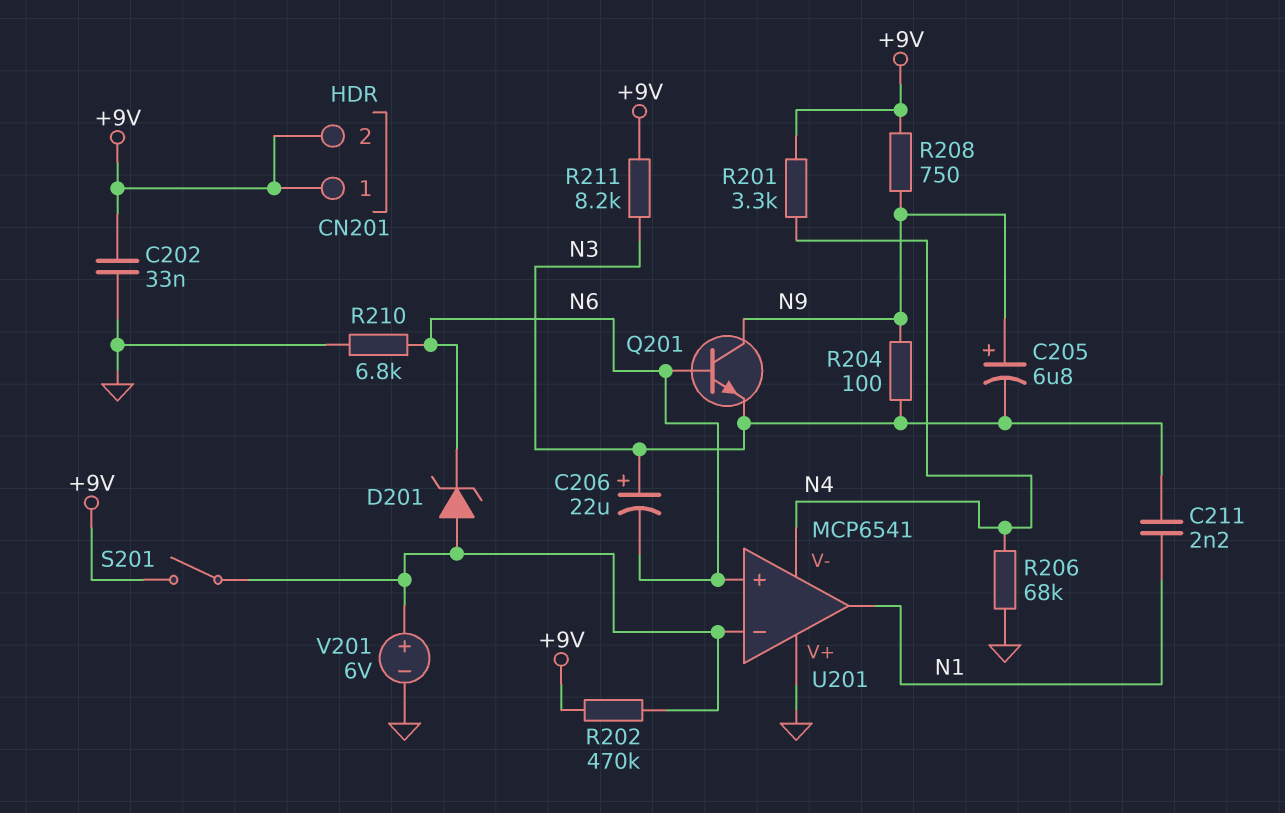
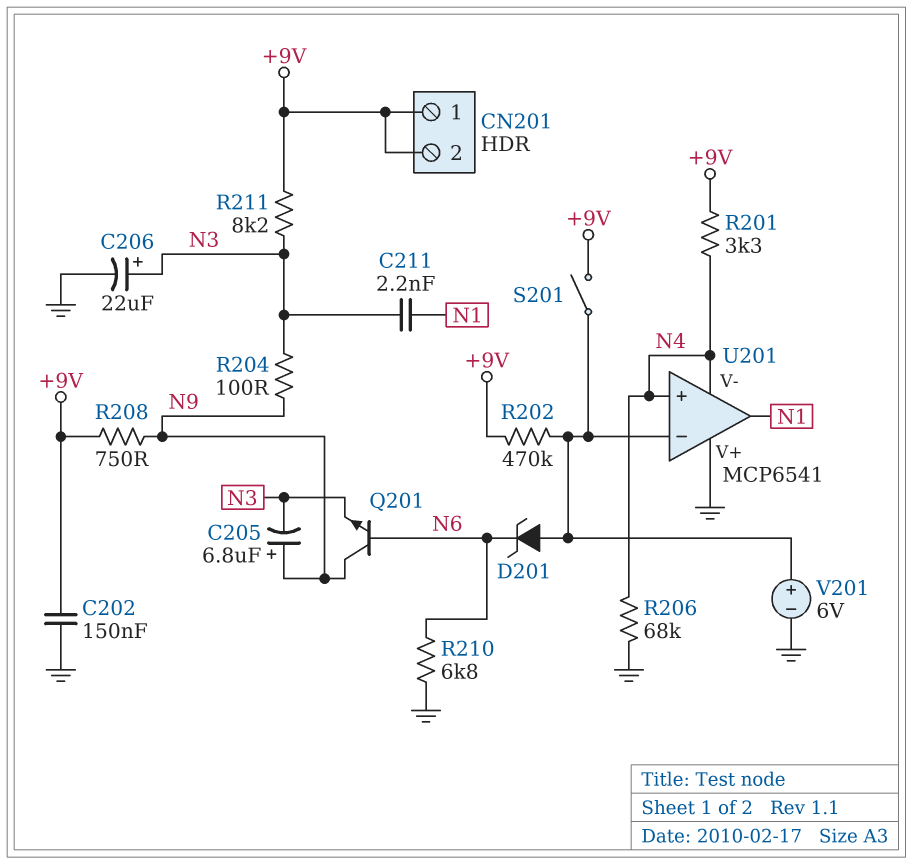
C202: 33nF (+9V, GND) -> 150nF (+9V, GND)
C206: 22uF (plus N3, minus N6) -> 22uF (plus N3, minus GND)
U201 pin in+: N6 -> N4

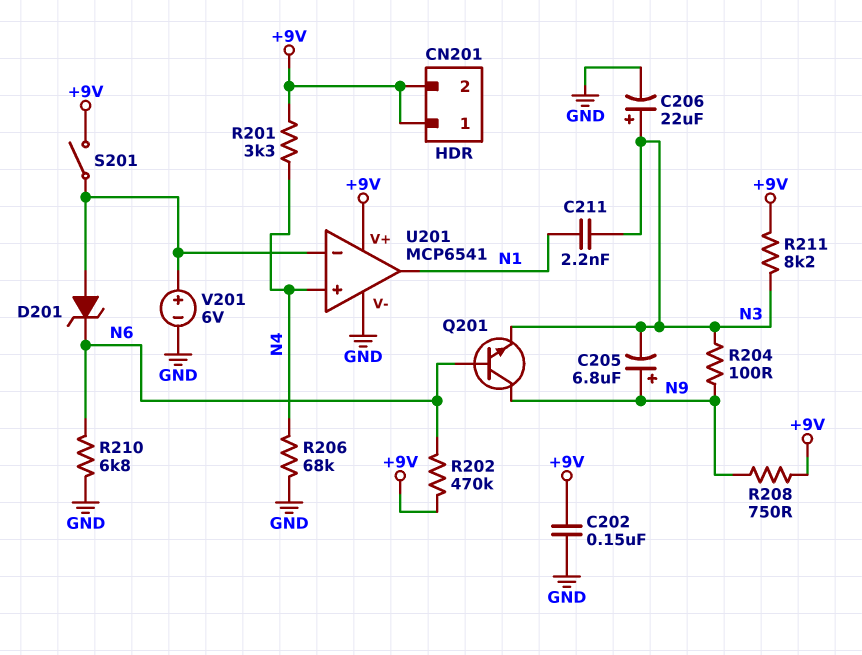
R202: 470k (+9V, U201/in-) -> 470k (+9V, N6)
U201 pin V+: GND -> +9V
U201 pin V-: N4 -> GND

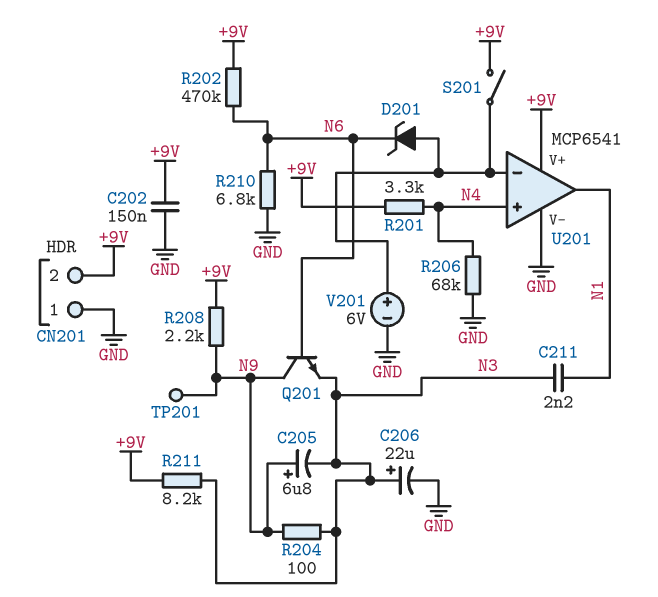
CN201 pin 1: +9V -> GND
R208: 750 (+9V, N9) -> 2.2k (+9V, N9)
TP201: none -> test point (N9)

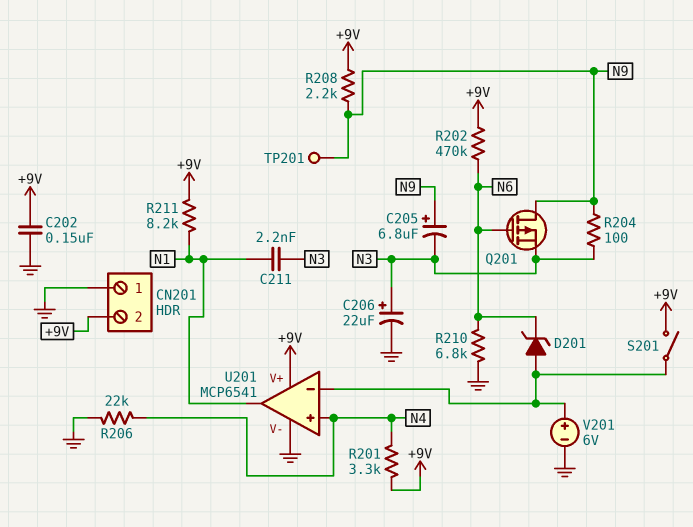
Q201: NPN (B N6, C N9, E N3) -> PMOS (G N6, D N9, S N3)
R206: 68k (GND, N4) -> 22k (GND, N4)
R211: 8.2k (+9V, N3) -> 8.2k (+9V, N1)

